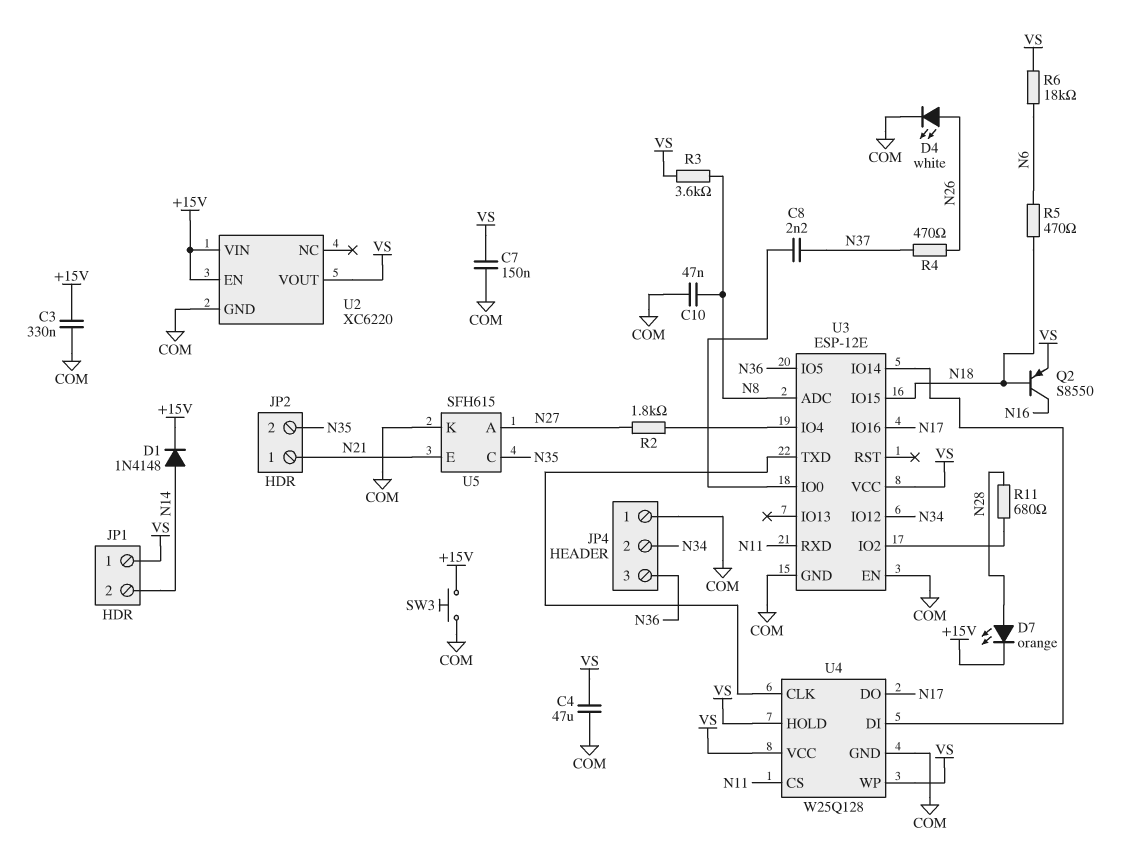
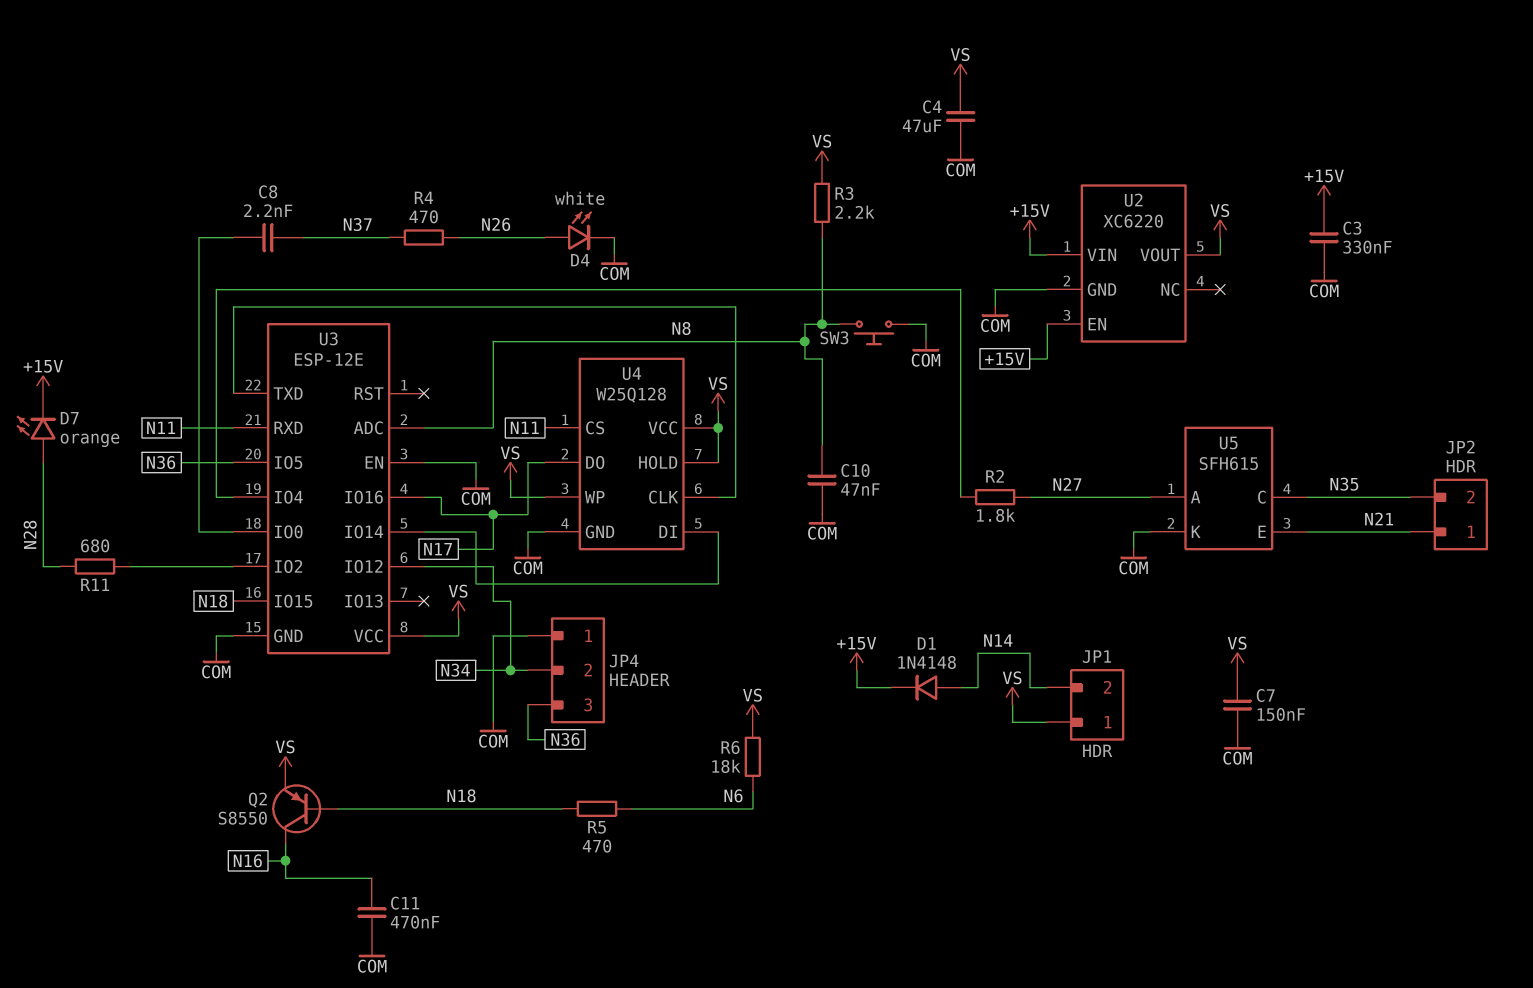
C11: none -> 470nF (COM, N16)
R3: 3.6k (N8, VS) -> 2.2k (N8, VS)
SW3: button (+15V, COM) -> button (COM, N8)

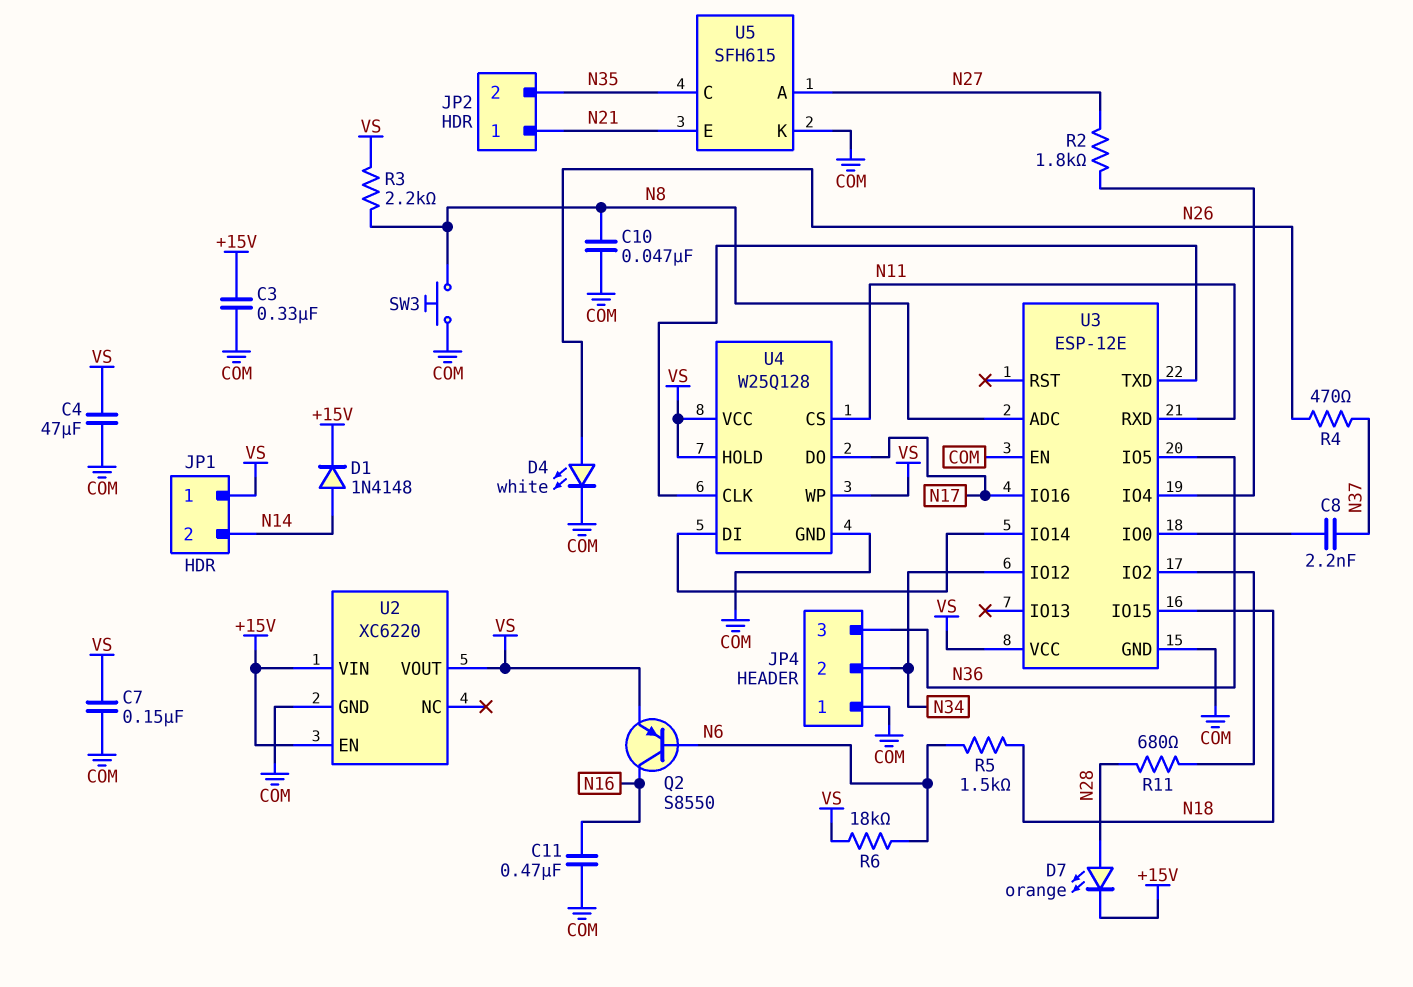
Q2: PNP S8550 (B N18, C N16, E VS) -> PNP S8550 (B N6, C N16, E VS)
R5: 470 (N6, N18) -> 1.5k (N6, N18)

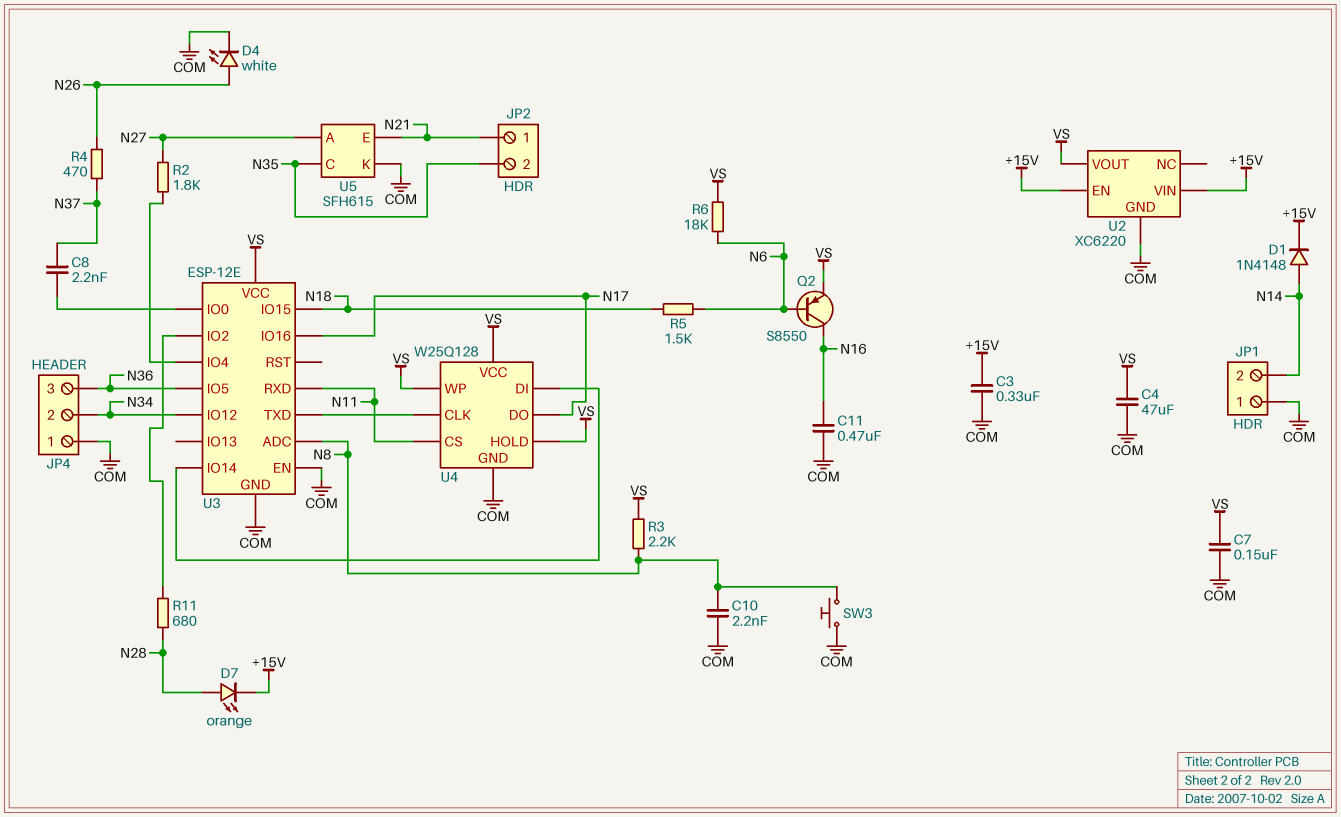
C10: 47nF (COM, N8) -> 2.2nF (COM, N8)
JP1 pin 1: VS -> COM

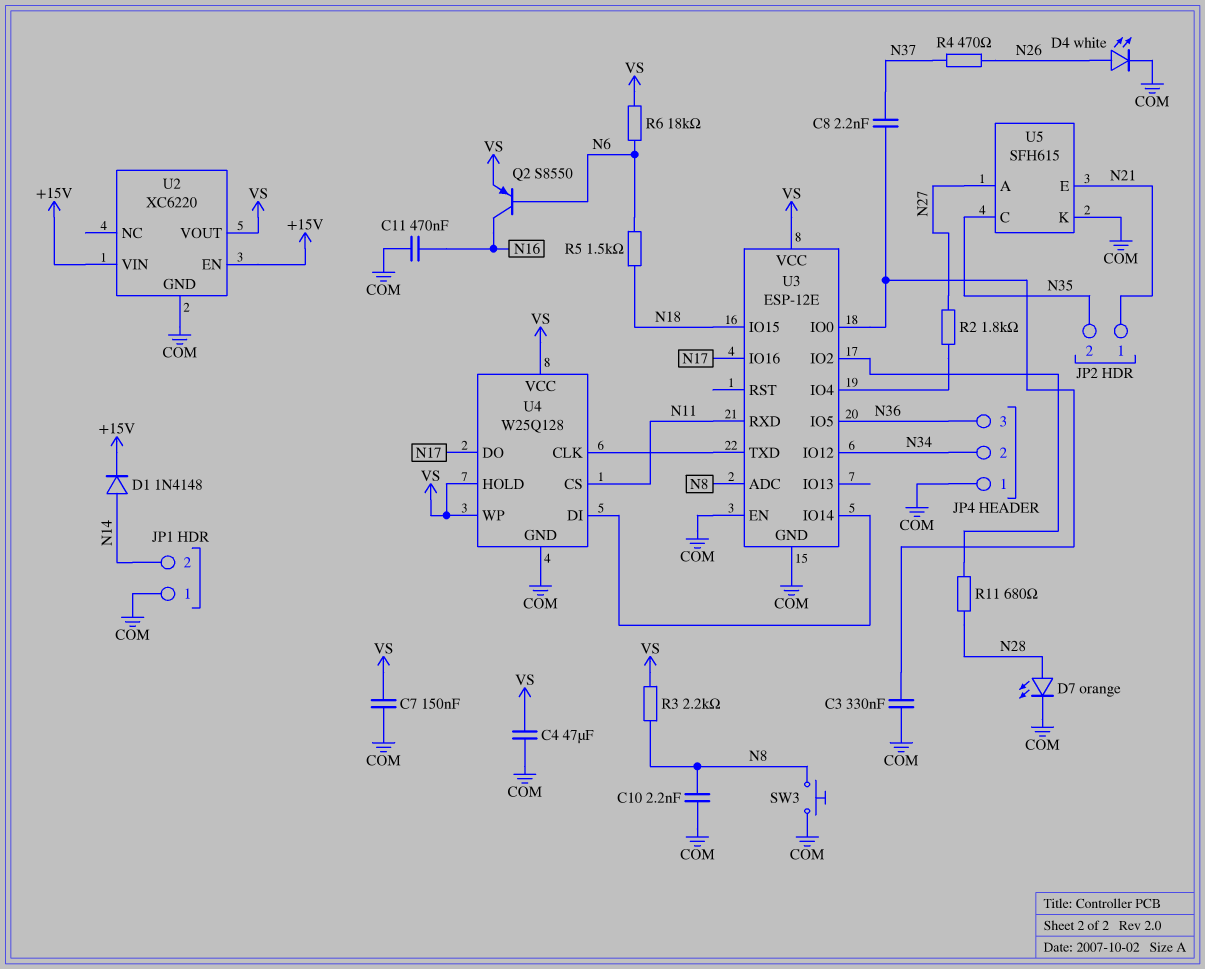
C3: 330nF (+15V, COM) -> 330nF (COM, U3/IO0)
D7: LED orange (A N28, K +15V) -> LED orange (A N28, K COM)

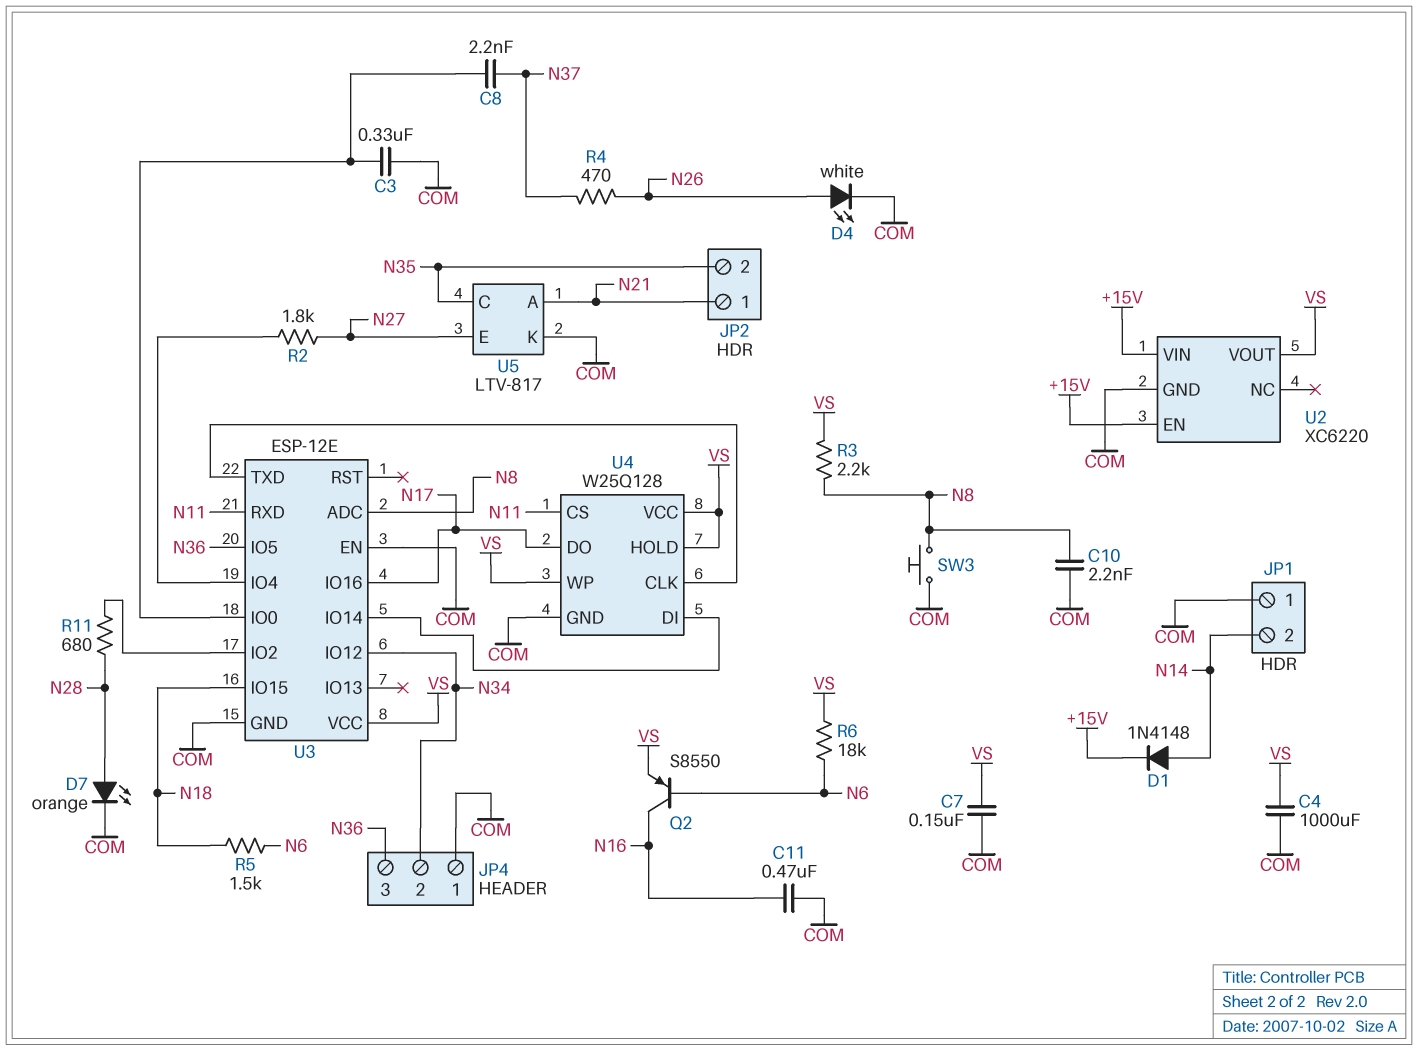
C4: 47uF (COM, VS) -> 1000uF (COM, VS)
U5: SFH615 -> LTV-817
U5 pin A: N27 -> N21
U5 pin E: N21 -> N27

